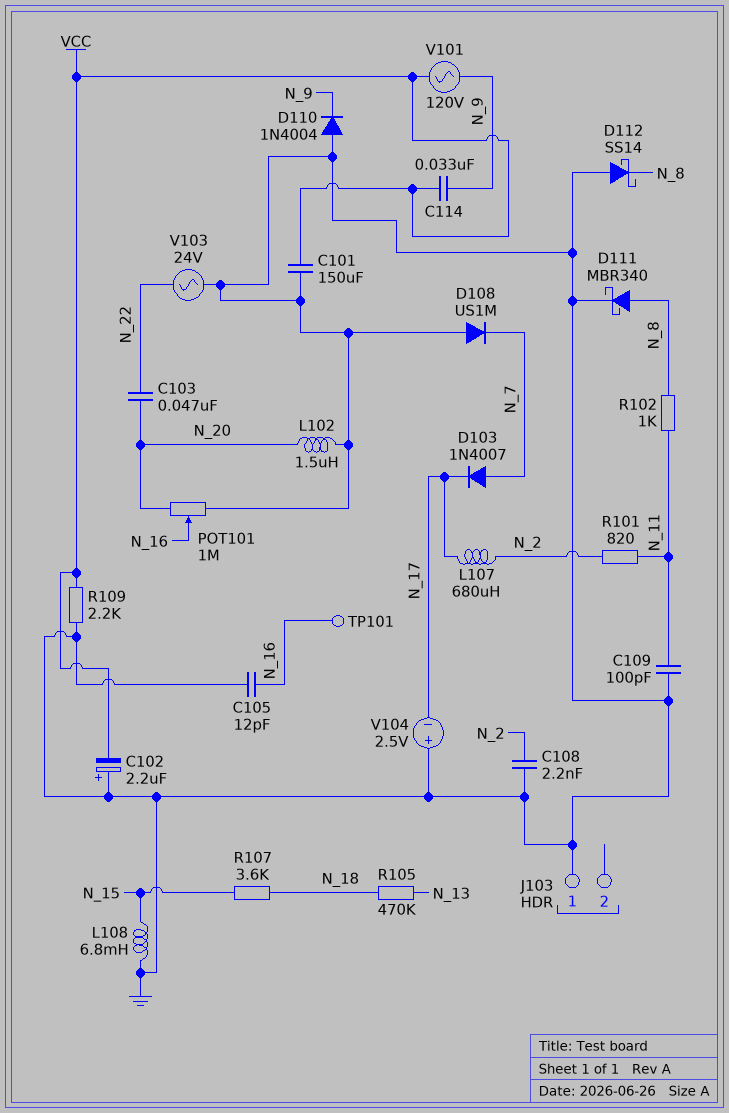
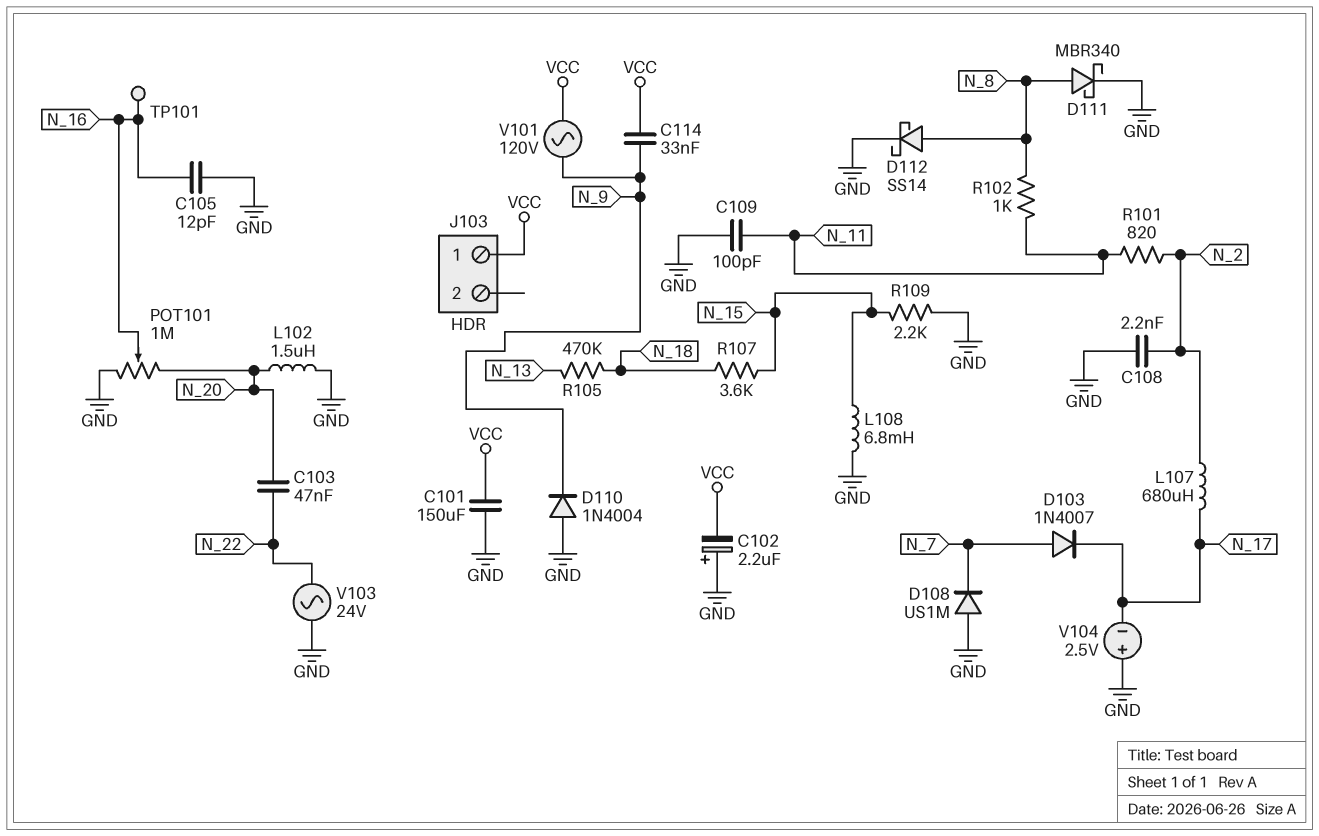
D112: schottky SS14 (A GND, K N_8) -> schottky SS14 (A N_8, K GND)
J103 pin 1: GND -> VCC
R109: 2.2k (GND, VCC) -> 2.2k (GND, N_15)

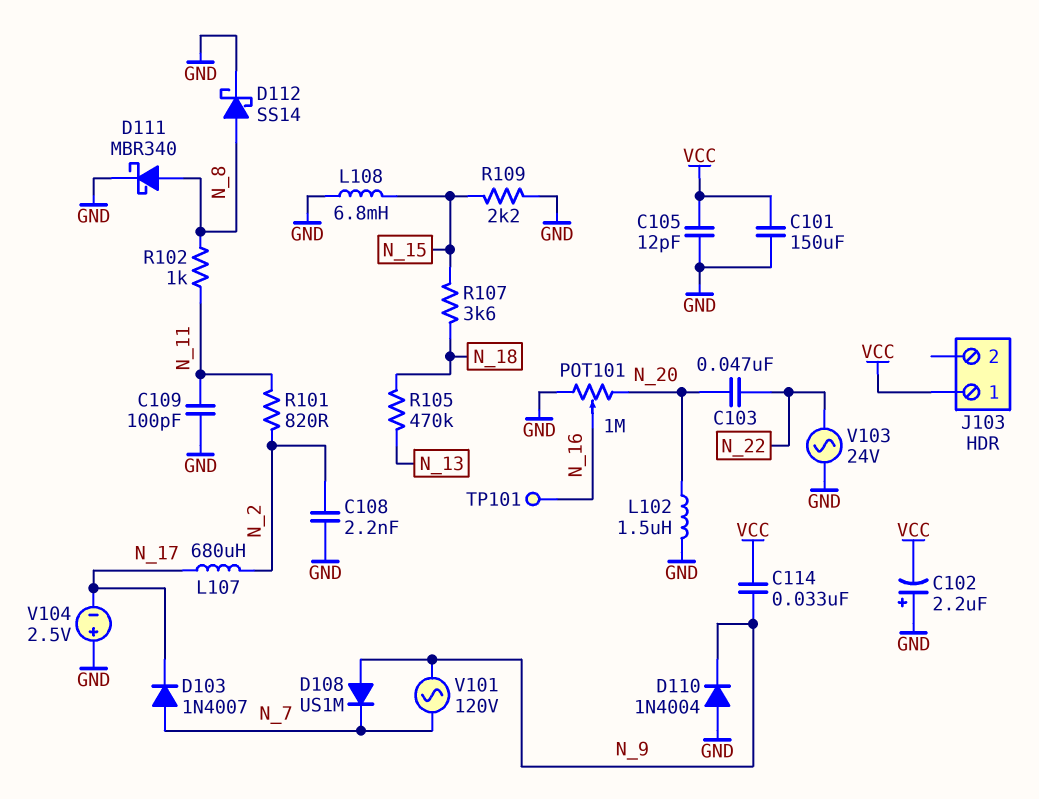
C105: 12pF (GND, N_16) -> 12pF (GND, VCC)
D108: diode US1M (A GND, K N_7) -> diode US1M (A N_9, K N_7)
V101: AC 120V (N_9, VCC) -> AC 120V (N_7, N_9)

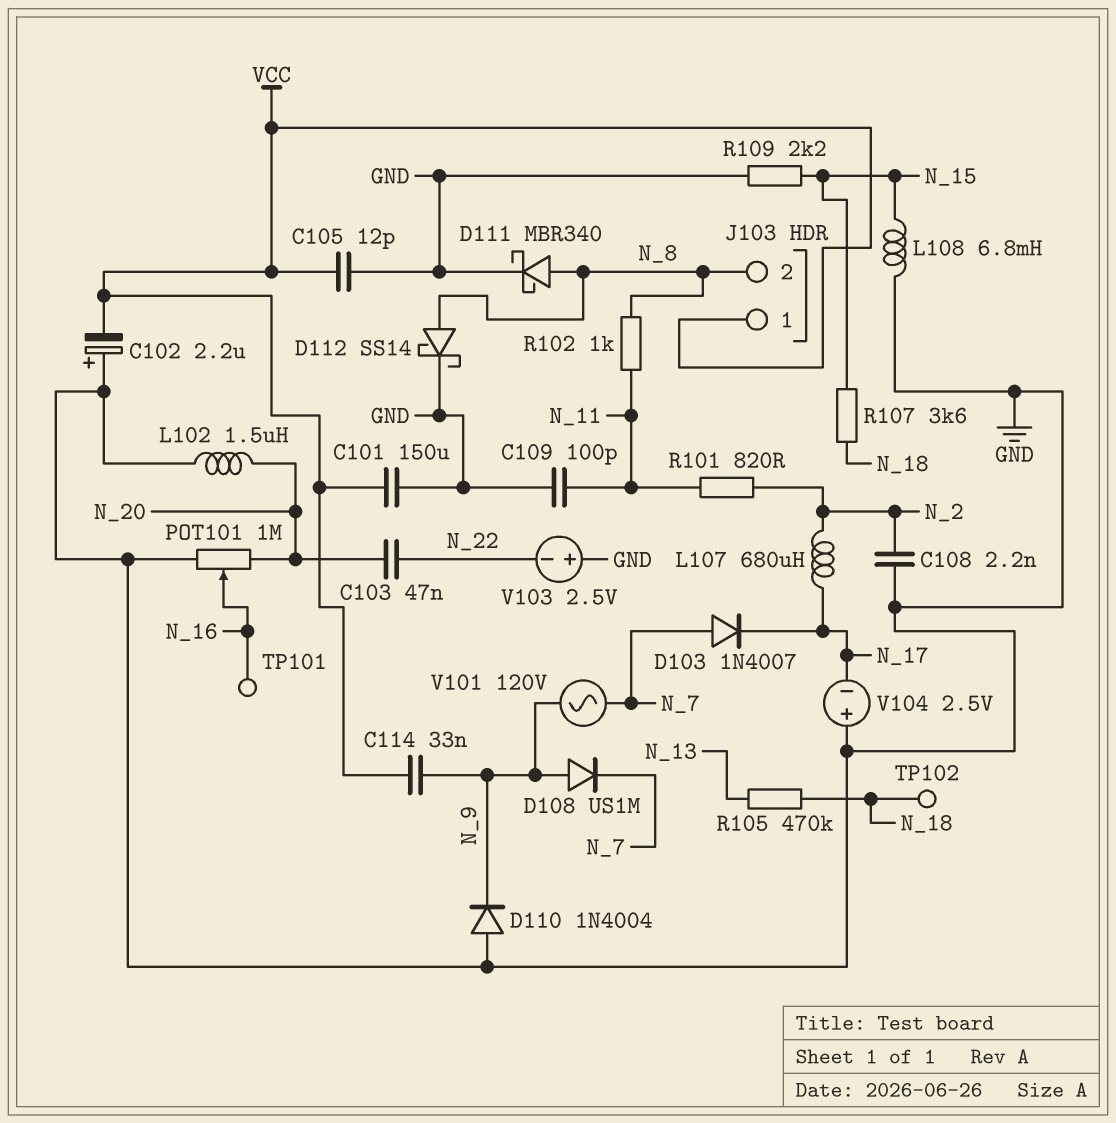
J103 pin 2: none -> N_8
TP102: none -> test point (N_18)
V103: AC 24V (GND, N_22) -> 2.5V (plus GND, minus N_22)

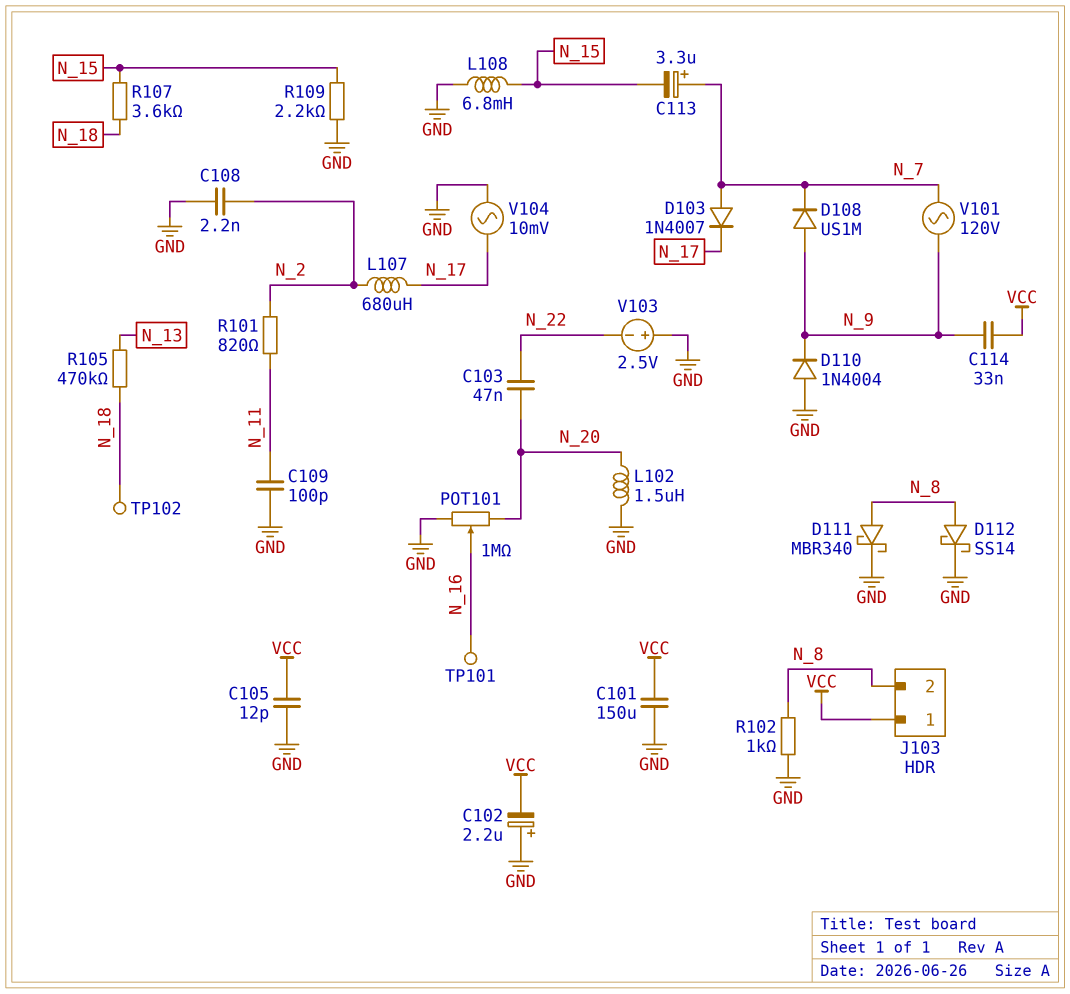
C113: none -> 3.3uF (plus N_7, minus N_15)
R102: 1k (N_8, N_11) -> 1k (GND, N_8)
V104: 2.5V (plus GND, minus N_17) -> AC 10mV (GND, N_17)

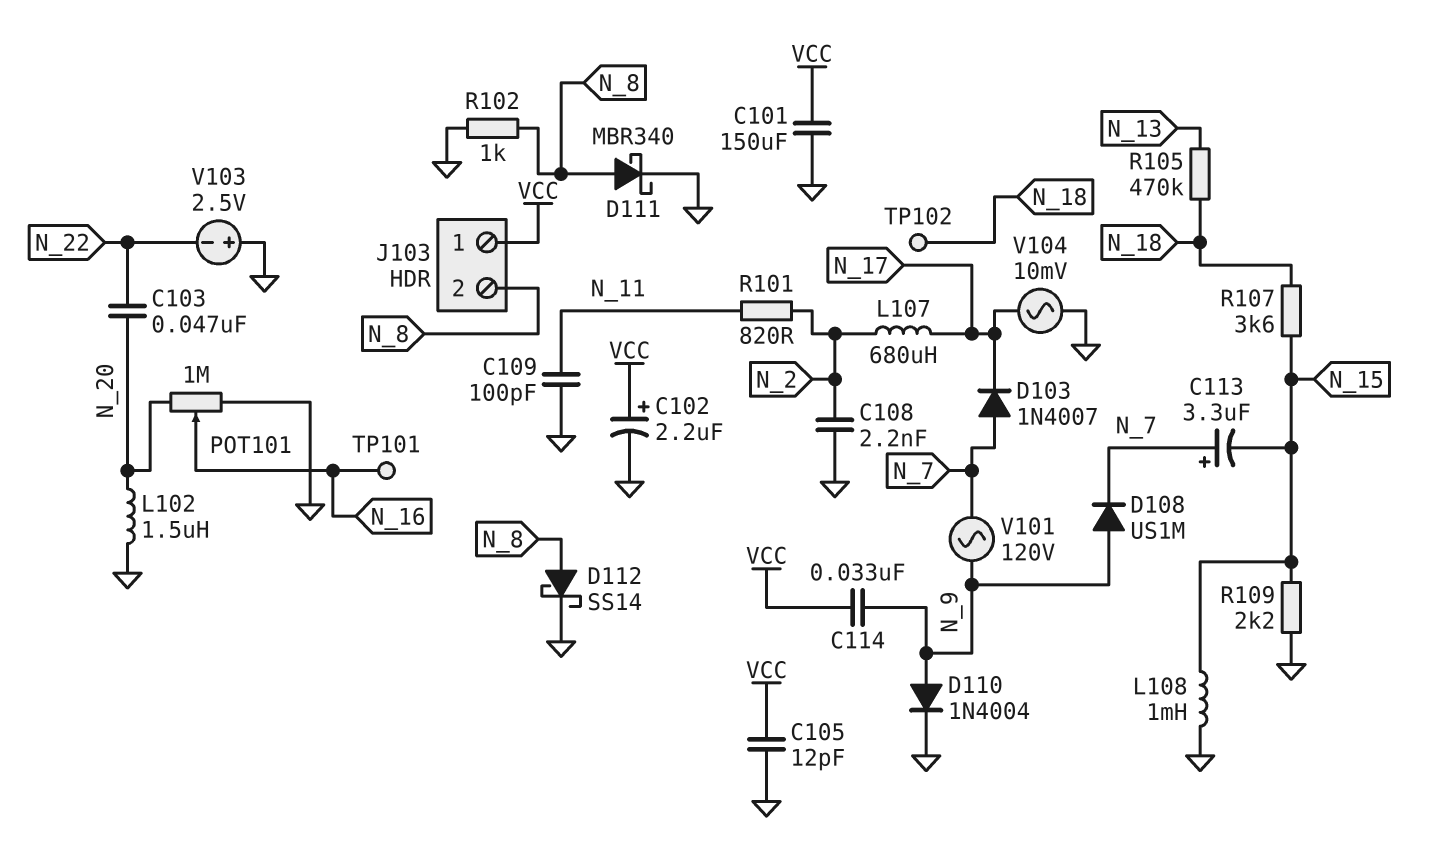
C102: 2.2uF (plus GND, minus VCC) -> 2.2uF (plus VCC, minus GND)
D110: diode 1N4004 (A GND, K N_9) -> diode 1N4004 (A N_9, K GND)
L108: 6.8mH (GND, N_15) -> 1mH (GND, N_15)

